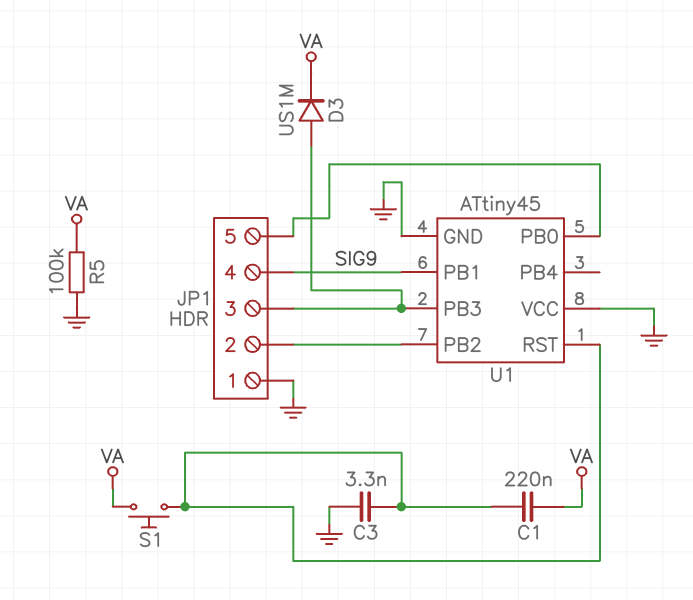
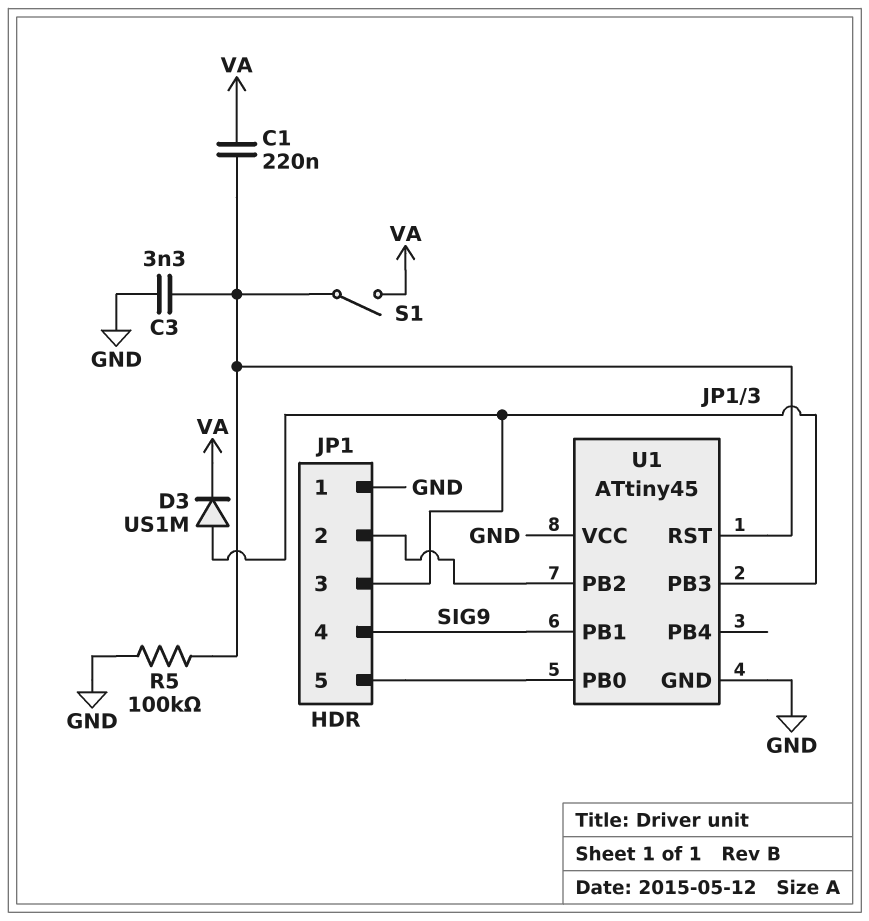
R5: 100k (GND, VA) -> 100k (GND, U1/RST)
S1: button (U1/RST, VA) -> switch (U1/RST, VA)

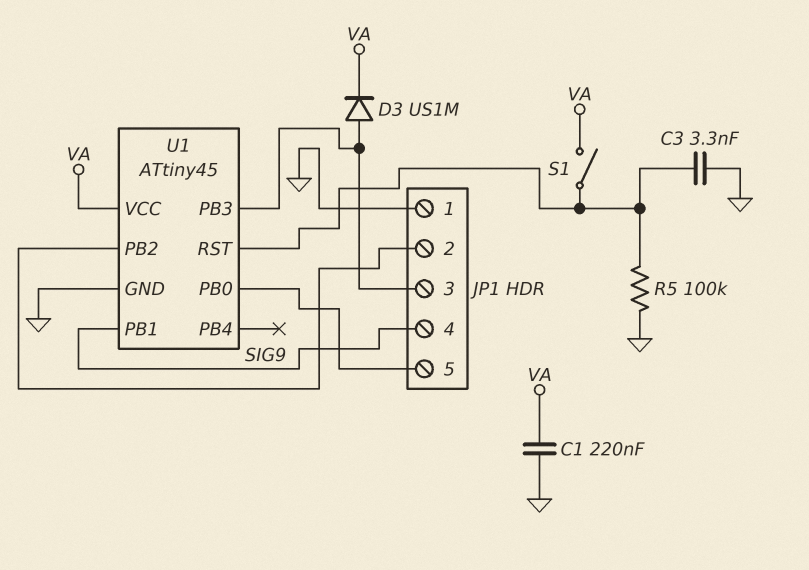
C1: 220nF (U1/RST, VA) -> 220nF (GND, VA)
U1 pin VCC: GND -> VA

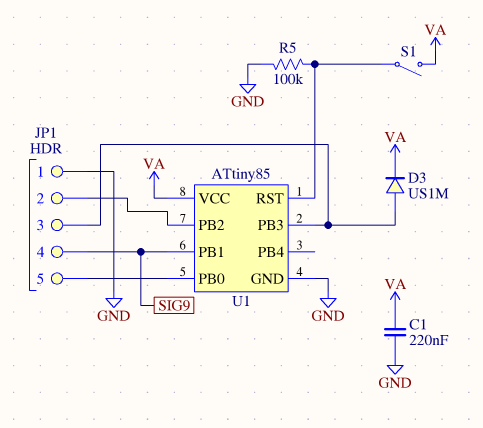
C3: 3.3nF (GND, U1/RST) -> none
U1: ATtiny45 -> ATtiny85

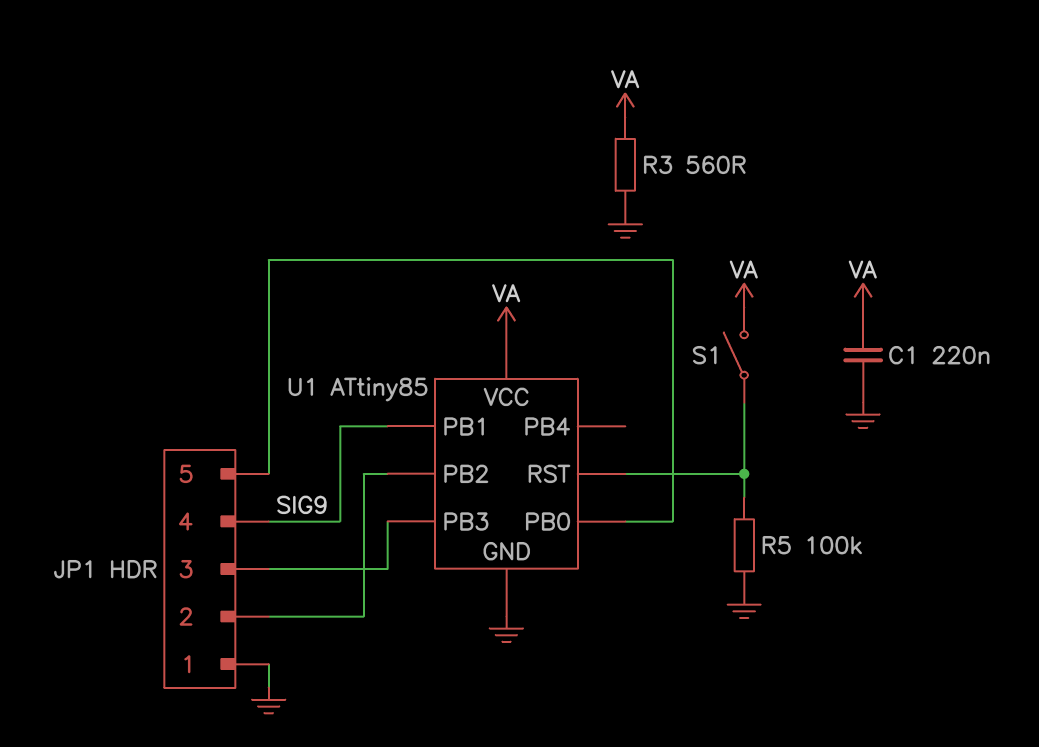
D3: diode US1M (A JP1/3, K VA) -> none
R3: none -> 560 (GND, VA)

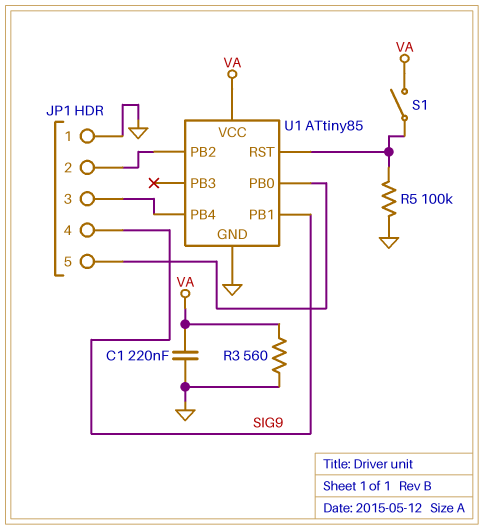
U1 pin PB3: JP1/3 -> none
U1 pin PB4: none -> JP1/3

